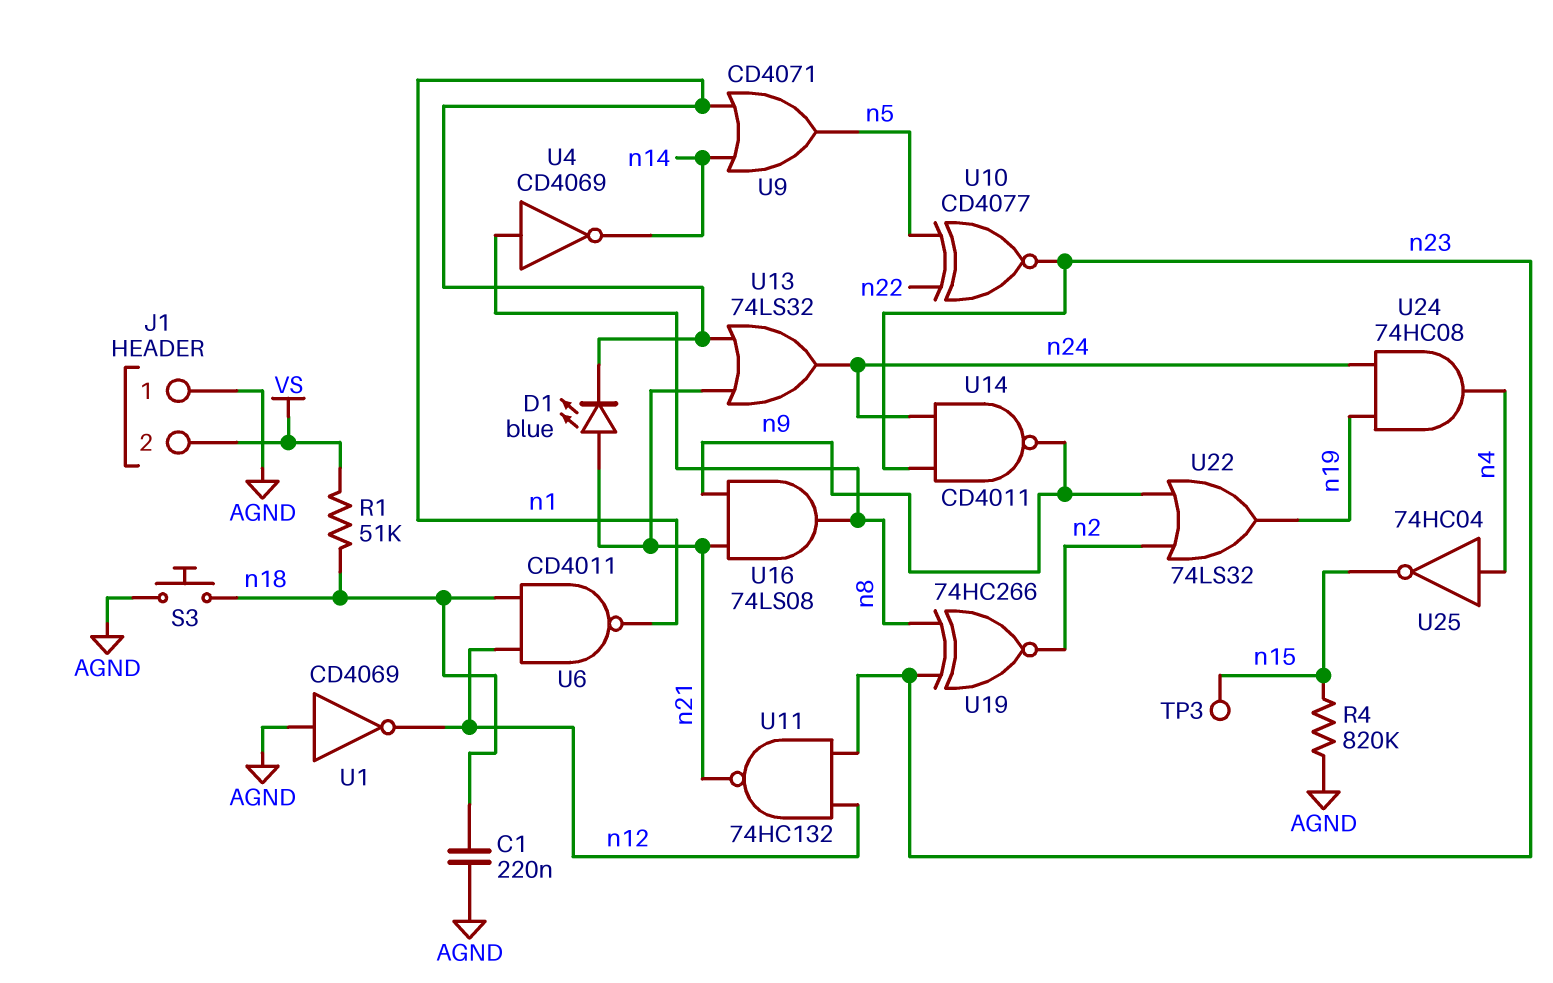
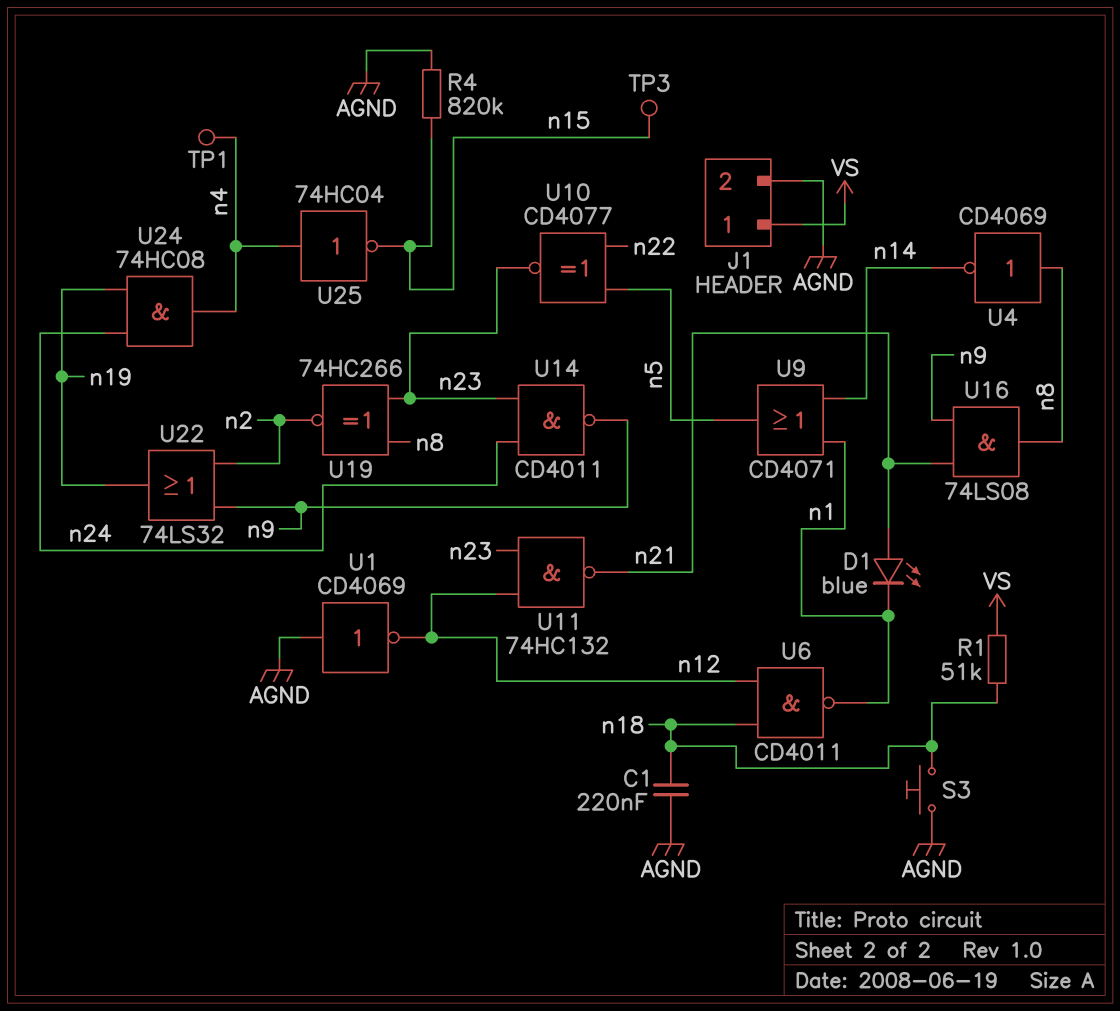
J1 pin 1: AGND -> VS
J1 pin 2: VS -> AGND
TP1: none -> test point (n4)
U13: OR 74LS32 (in n1, in n21, out n24) -> none

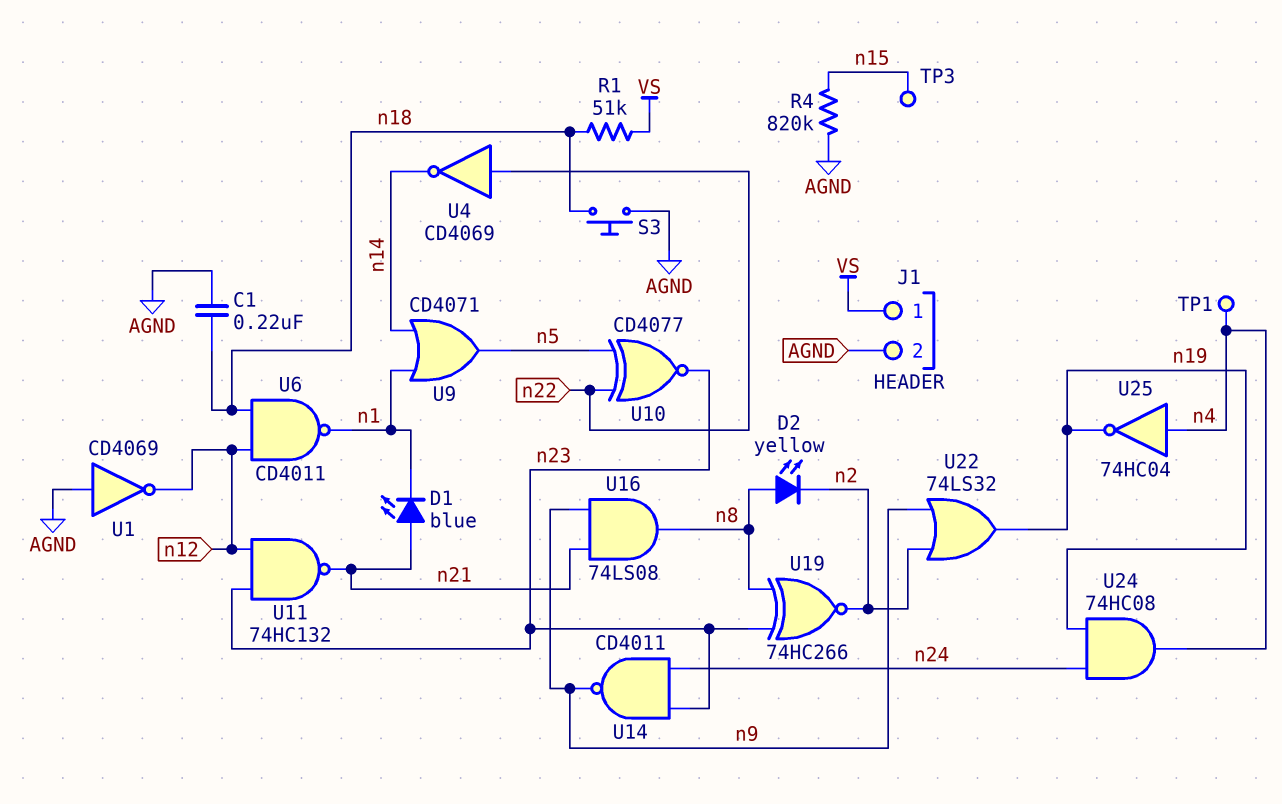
D2: none -> LED yellow (A n8, K n2)
U4: NOT CD4069 (in n8, out n14) -> NOT CD4069 (in n22, out n14)
U25: NOT 74HC04 (in n4, out n15) -> NOT 74HC04 (in n4, out n19)

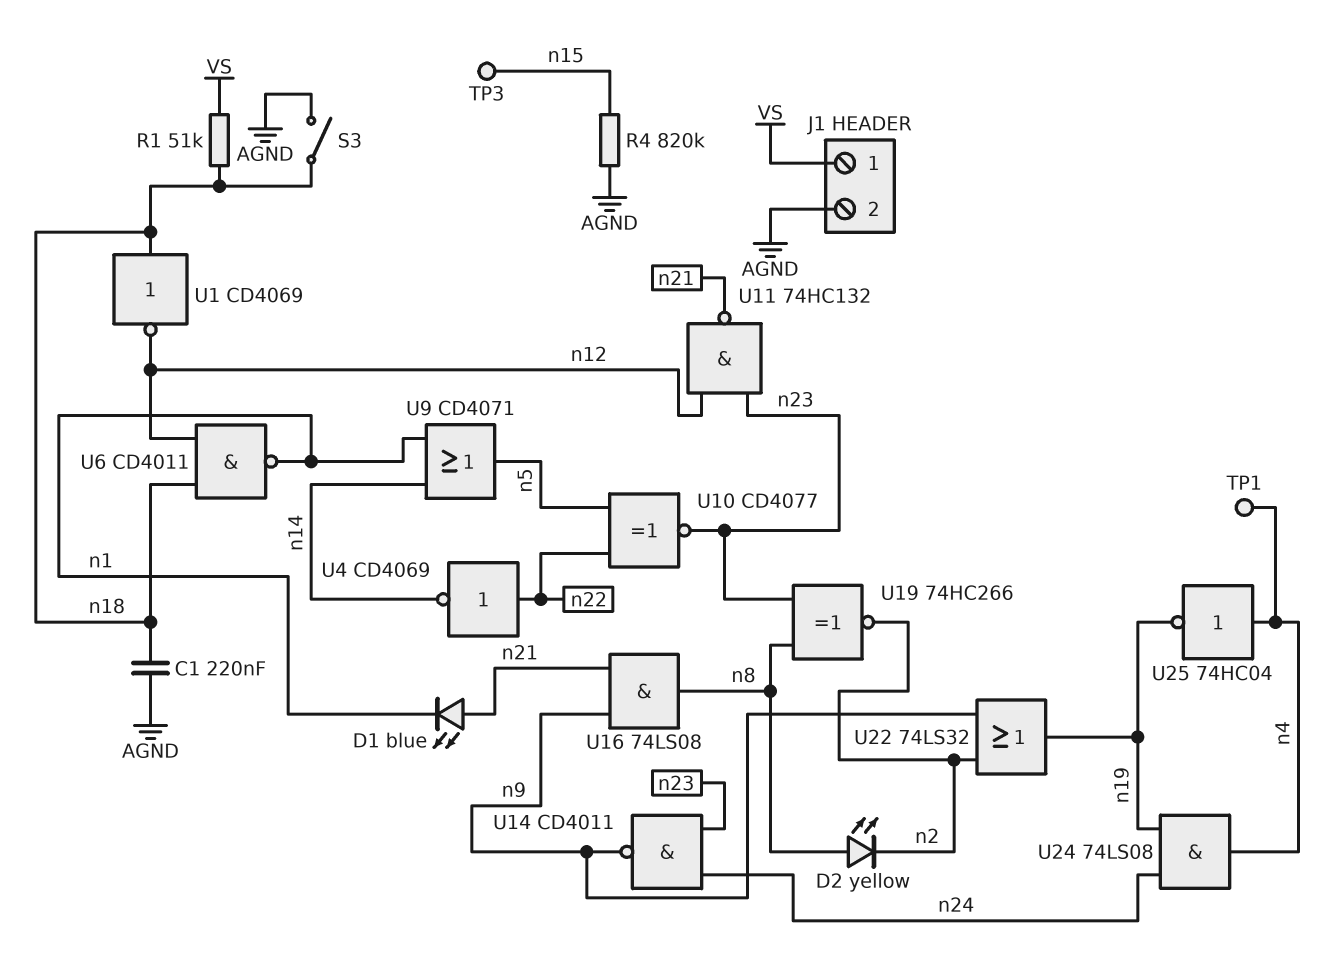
S3: button (AGND, n18) -> switch (AGND, n18)
U1: NOT CD4069 (in AGND, out n12) -> NOT CD4069 (in n18, out n12)
U24: AND 74HC08 (in n19, in n24, out n4) -> AND 74LS08 (in n19, in n24, out n4)

